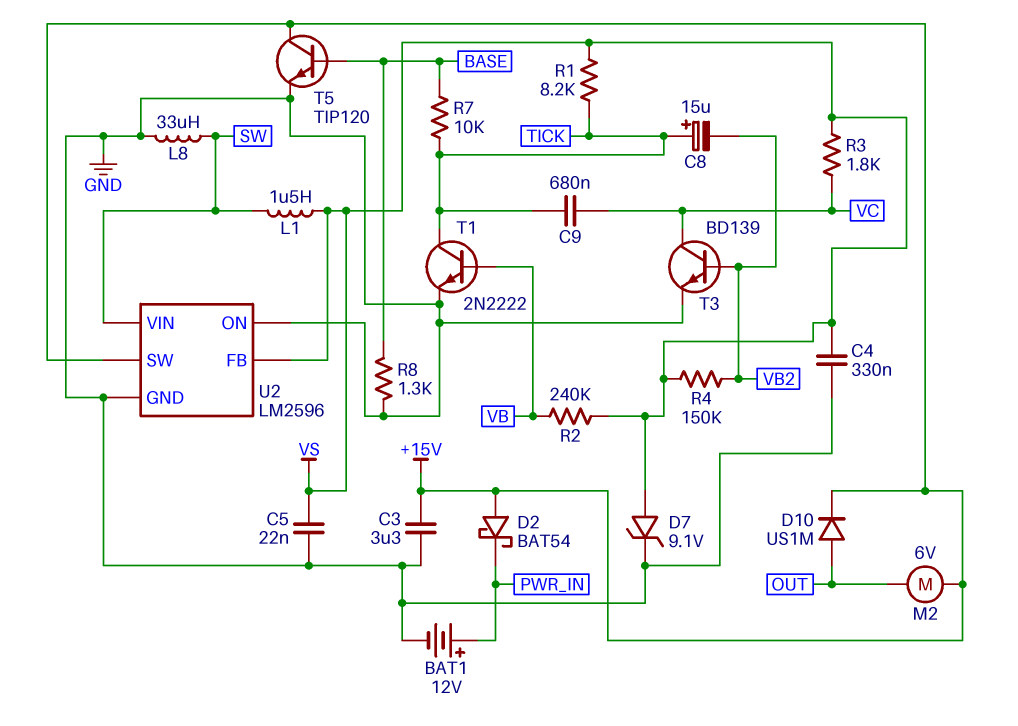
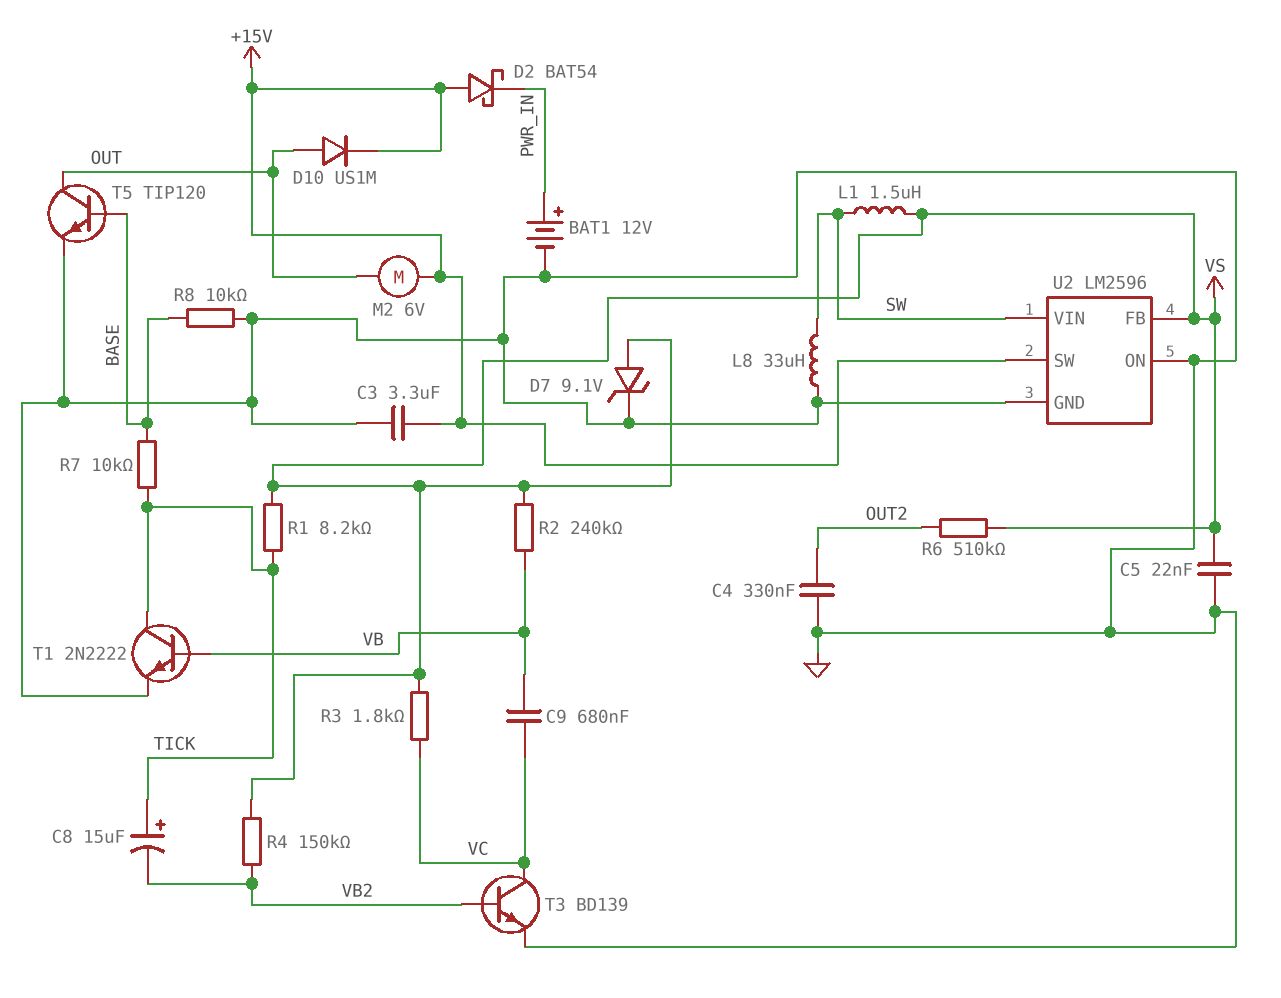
C4: 330nF (GND, VS) -> 330nF (GND, OUT2)
C9: 680nF (TICK, VC) -> 680nF (VB, VC)
R6: none -> 510k (OUT2, VS)
R8: 1.3k (BASE, GND) -> 10k (BASE, GND)
T5: NPN TIP120 (B BASE, C +15V, E GND) -> NPN TIP120 (B BASE, C OUT, E GND)

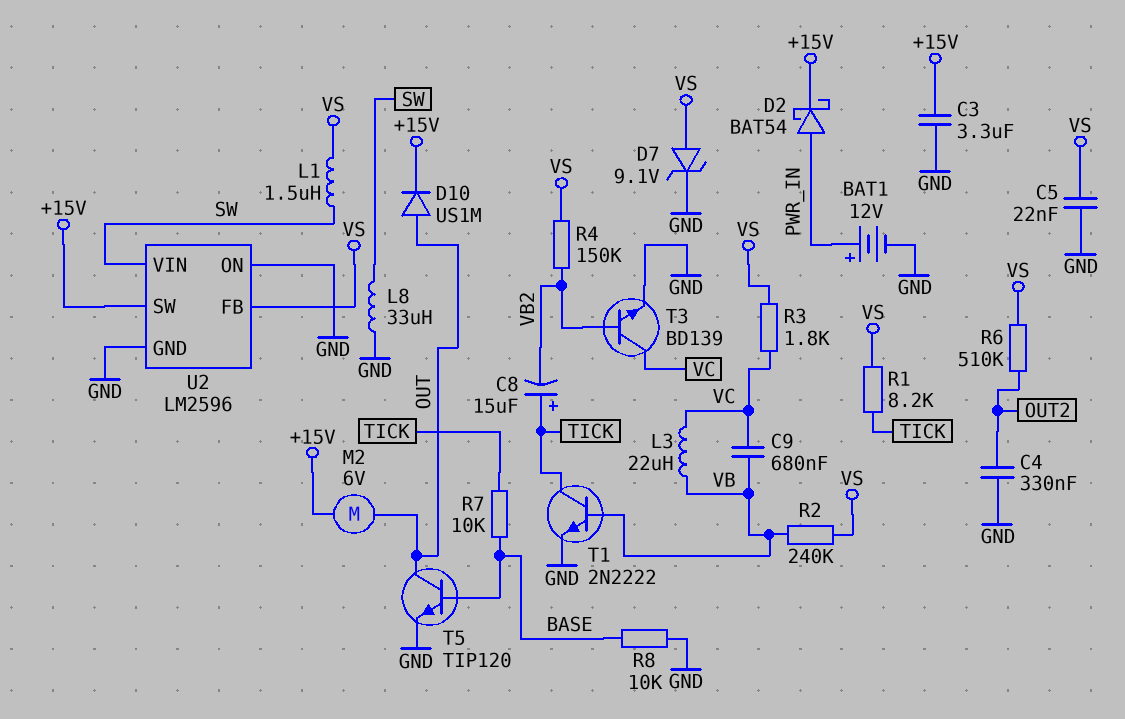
D2: schottky BAT54 (A +15V, K PWR_IN) -> schottky BAT54 (A PWR_IN, K +15V)
L3: none -> 22uH (VB, VC)

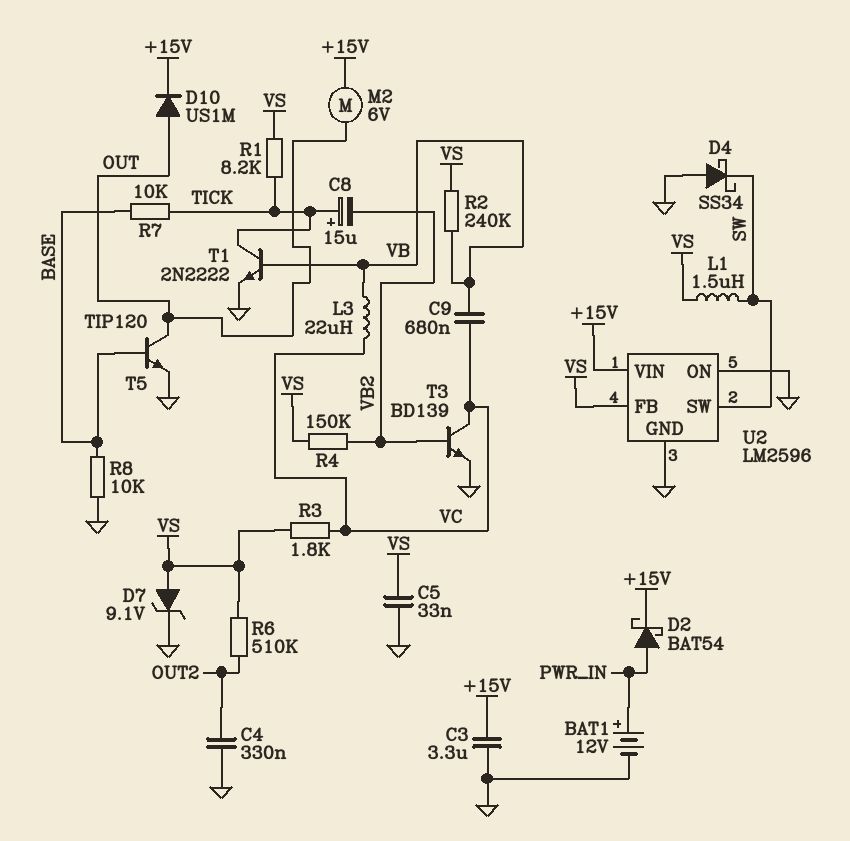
C5: 22nF (GND, VS) -> 33nF (GND, VS)
D4: none -> schottky SS34 (A GND, K SW)
L8: 33uH (GND, SW) -> none
U2 pin SW: +15V -> SW
U2 pin VIN: SW -> +15V

